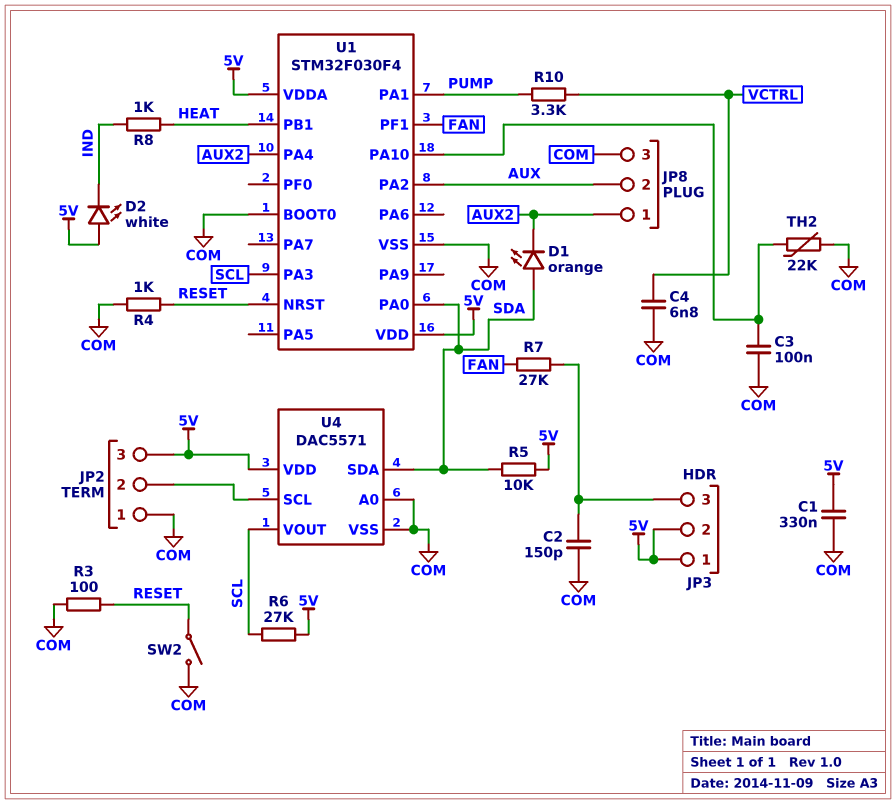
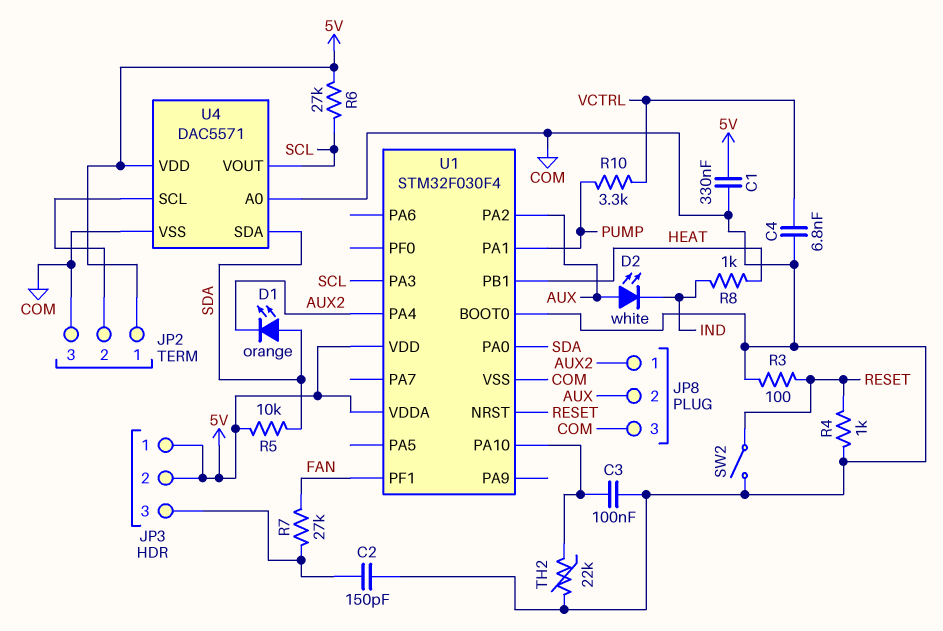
D2: LED white (A 5V, K IND) -> LED white (A AUX, K IND)
JP2 pin 1: COM -> 5V
JP2 pin 3: 5V -> COM

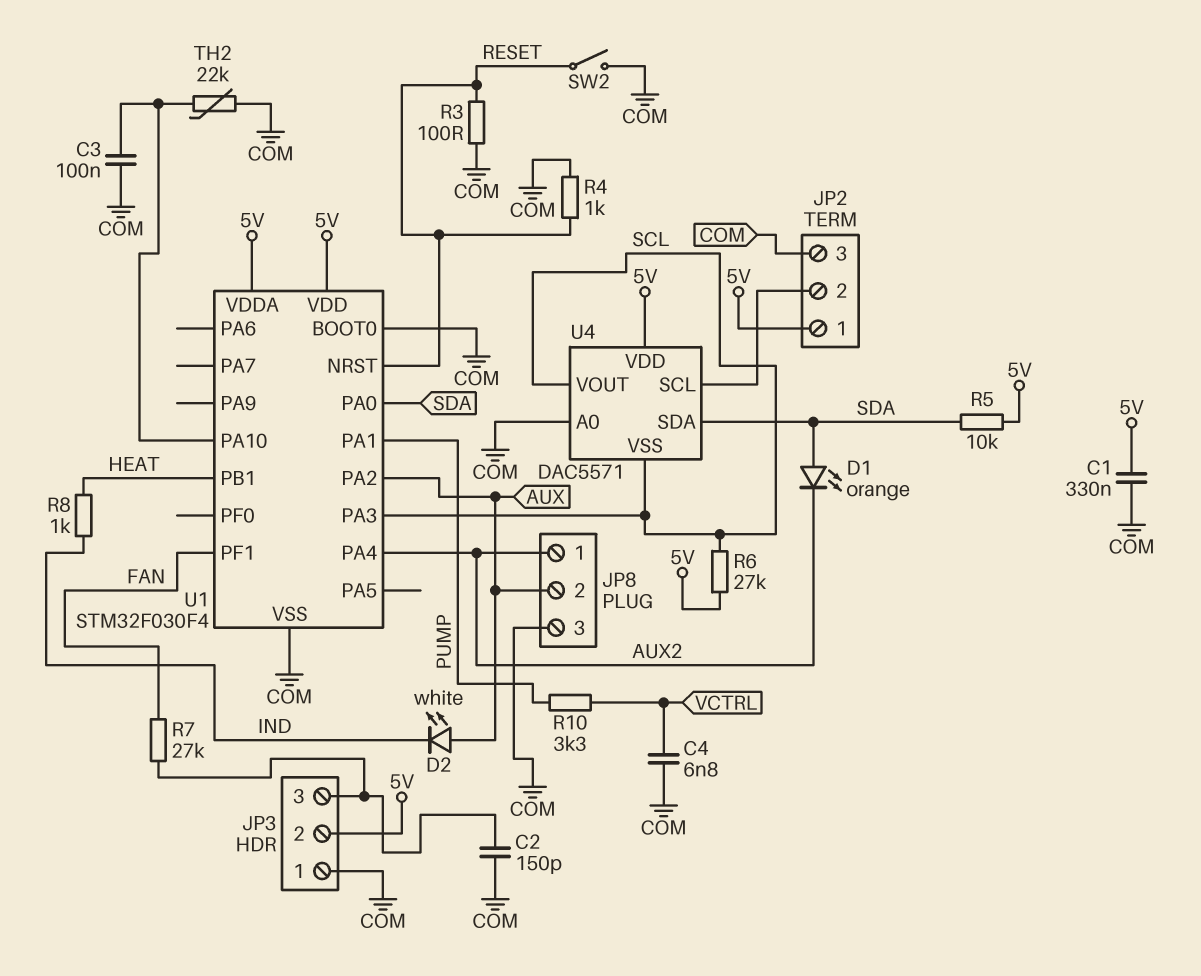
JP3 pin 1: 5V -> COM
U4 pin VSS: COM -> SCL

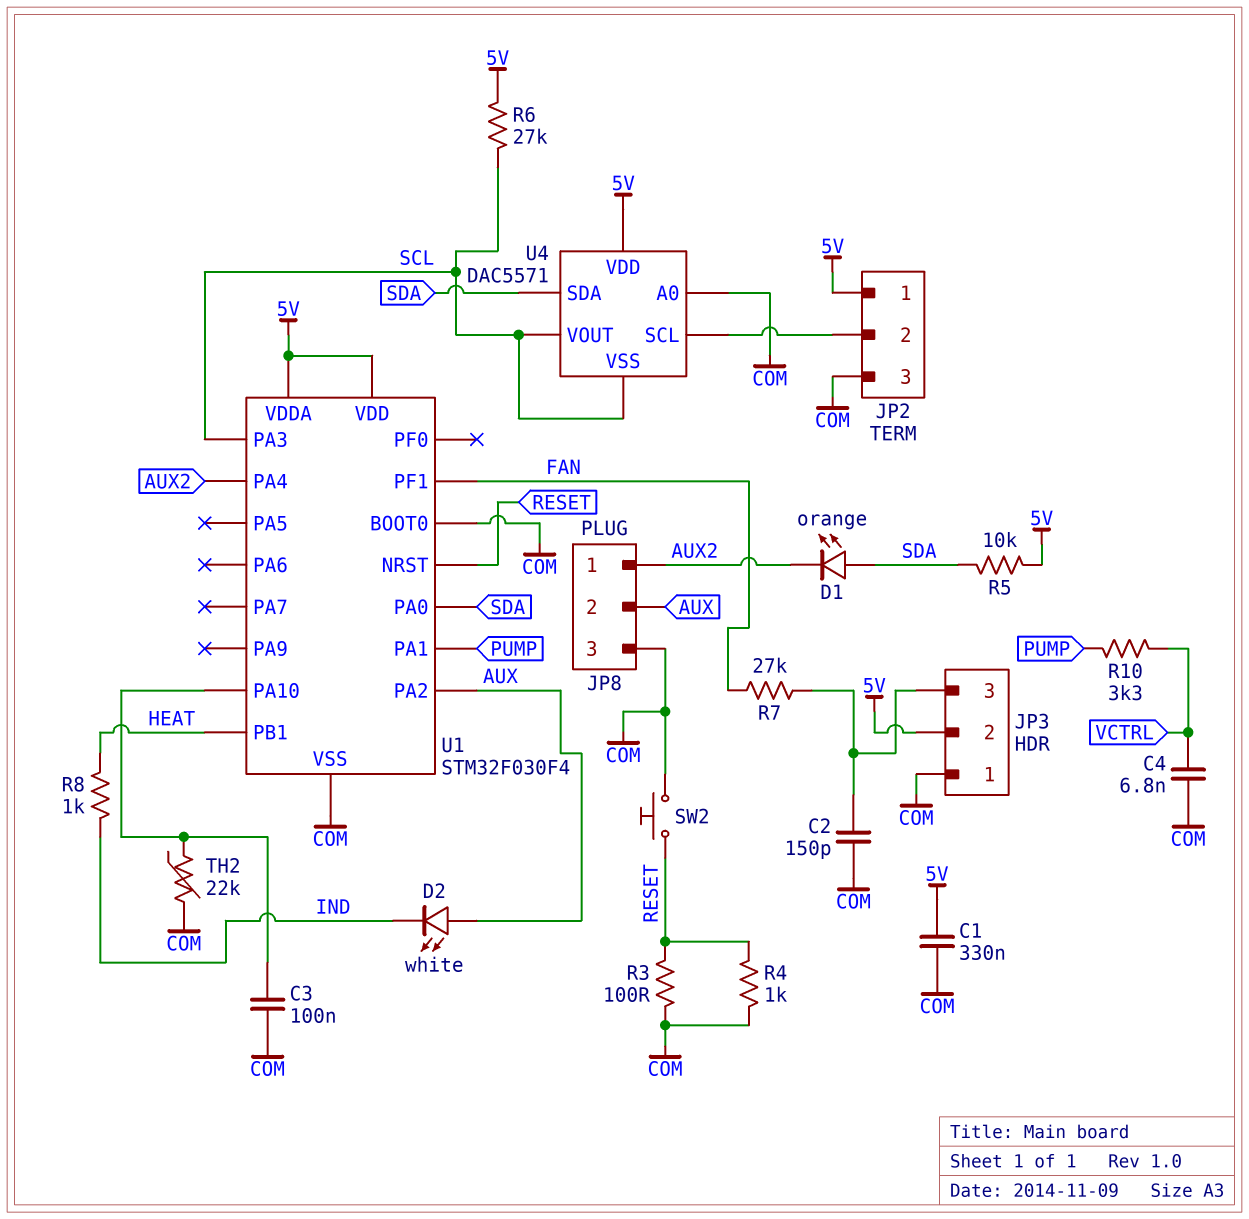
SW2: switch (COM, RESET) -> button (COM, RESET)

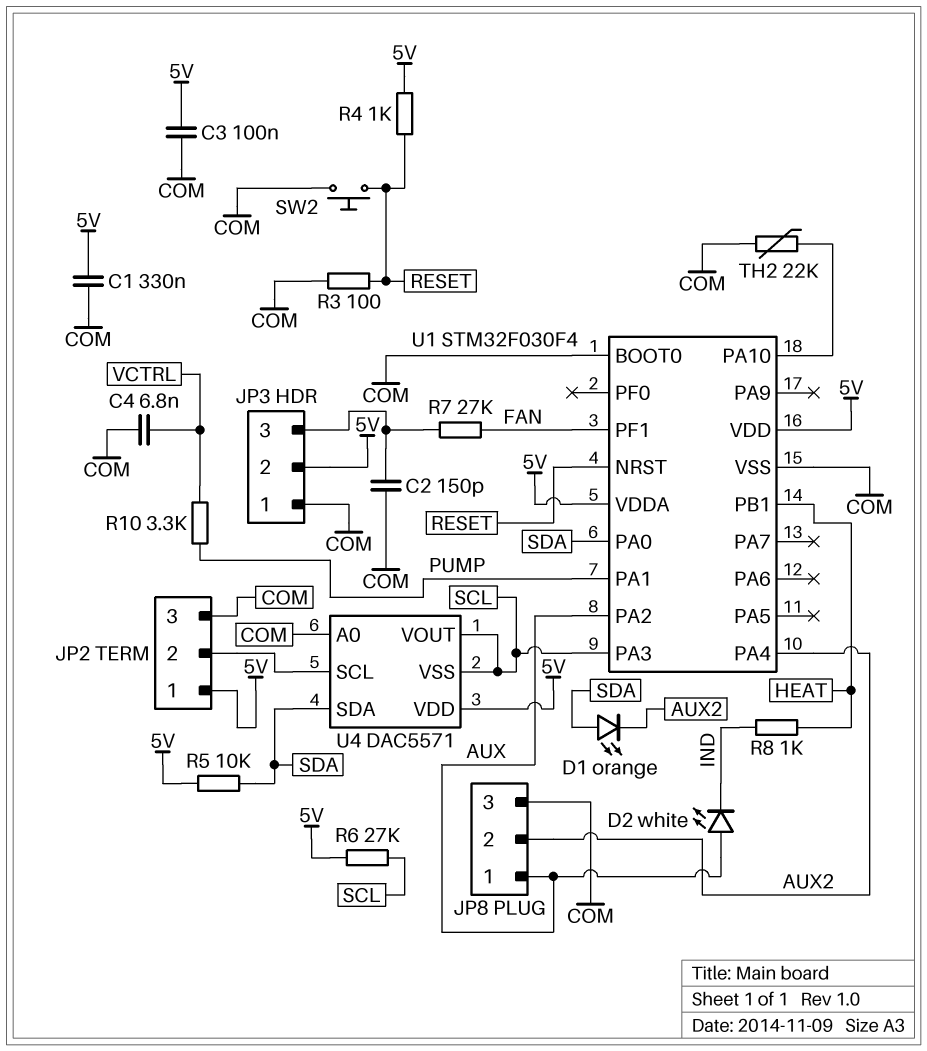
C3: 100nF (COM, U1/PA10) -> 100nF (5V, COM)
JP8 pin 1: AUX2 -> AUX
JP8 pin 2: AUX -> AUX2
R4: 1k (COM, RESET) -> 1k (5V, RESET)

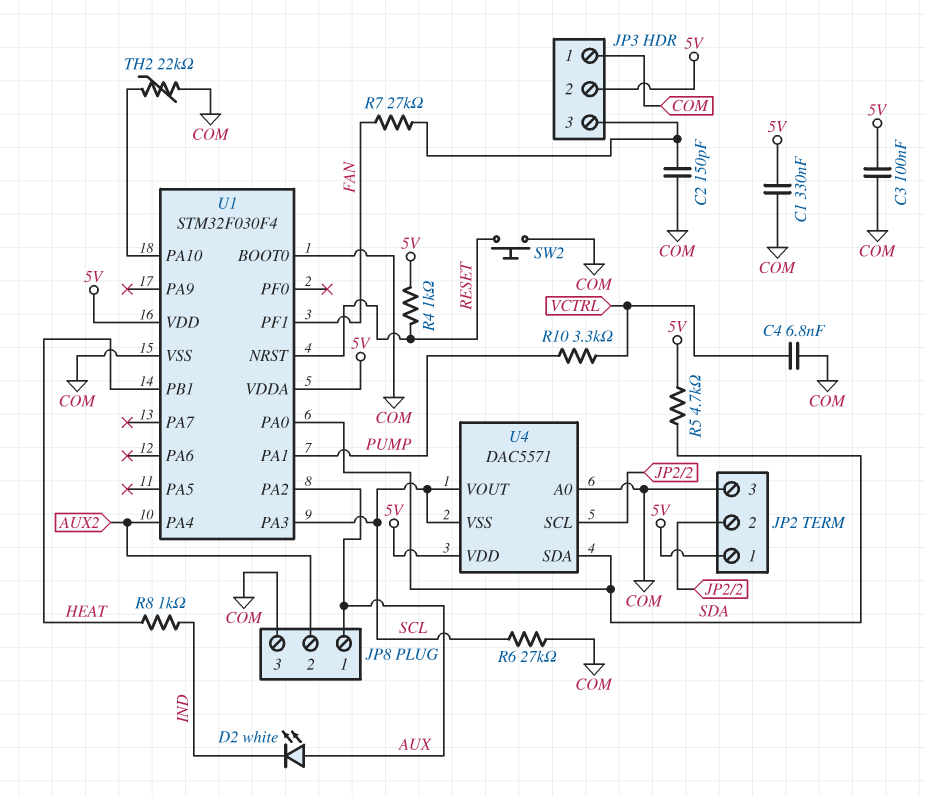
D1: LED orange (A SDA, K AUX2) -> none
R3: 100 (COM, RESET) -> none
R5: 10k (5V, SDA) -> 4.7k (5V, SDA)
R6: 27k (5V, SCL) -> 27k (COM, SCL)

